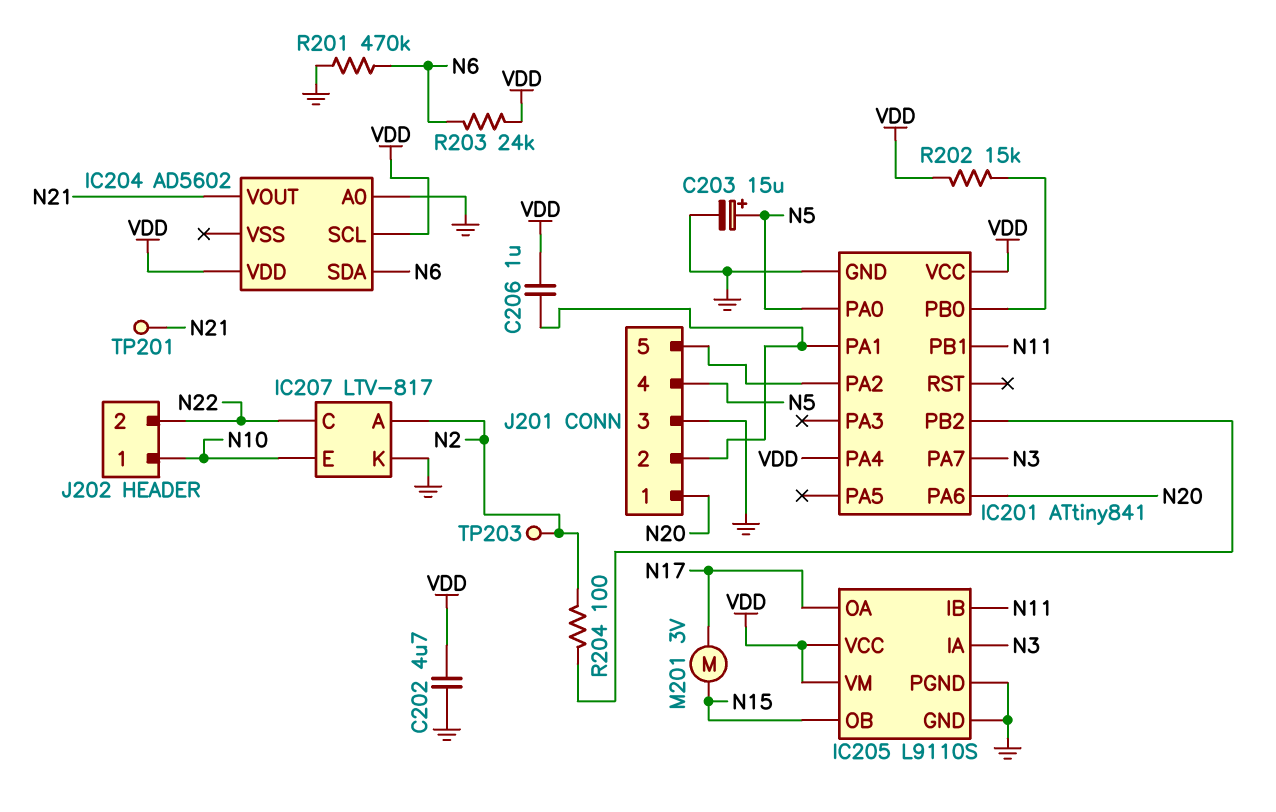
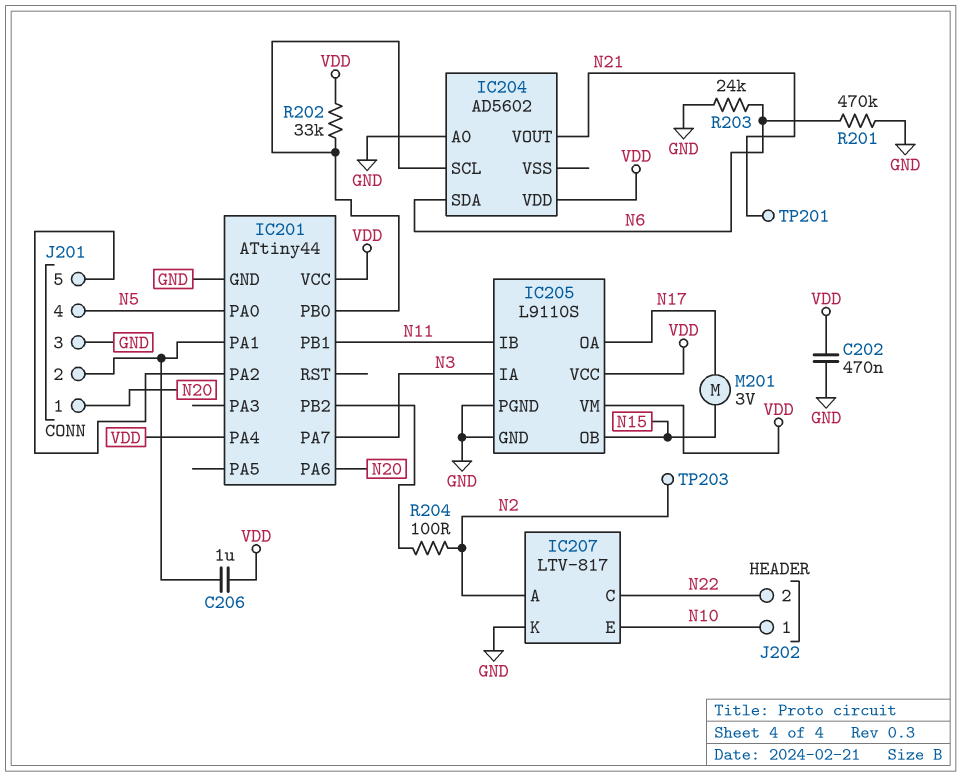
C202: 4.7uF (GND, VDD) -> 470nF (GND, VDD)
C203: 15uF (plus N5, minus GND) -> none
IC201: ATtiny841 -> ATtiny44
IC204 pin SCL: VDD -> IC201/PB0
R202: 15k (IC201/PB0, VDD) -> 33k (IC201/PB0, VDD)
R203: 24k (N6, VDD) -> 24k (GND, N6)

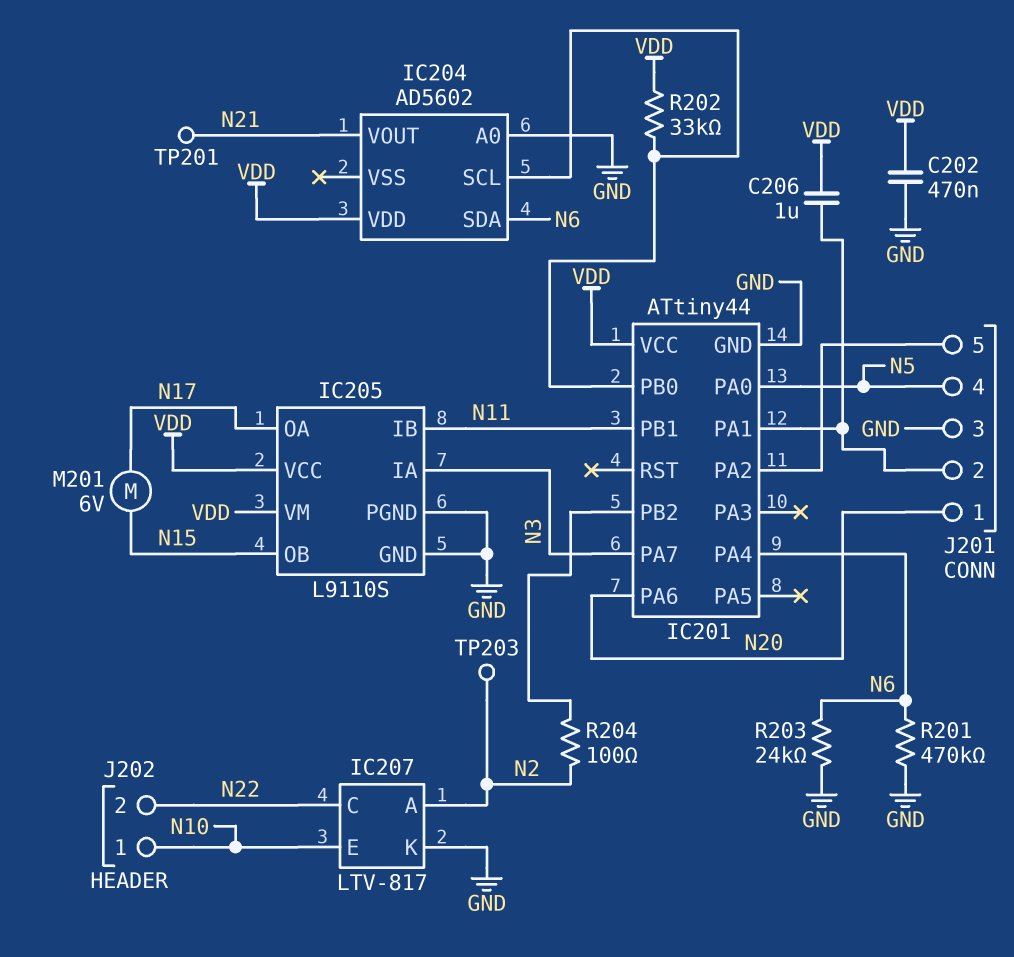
IC201 pin PA4: VDD -> N6
M201: motor 3V (N15, N17) -> motor 6V (N15, N17)

